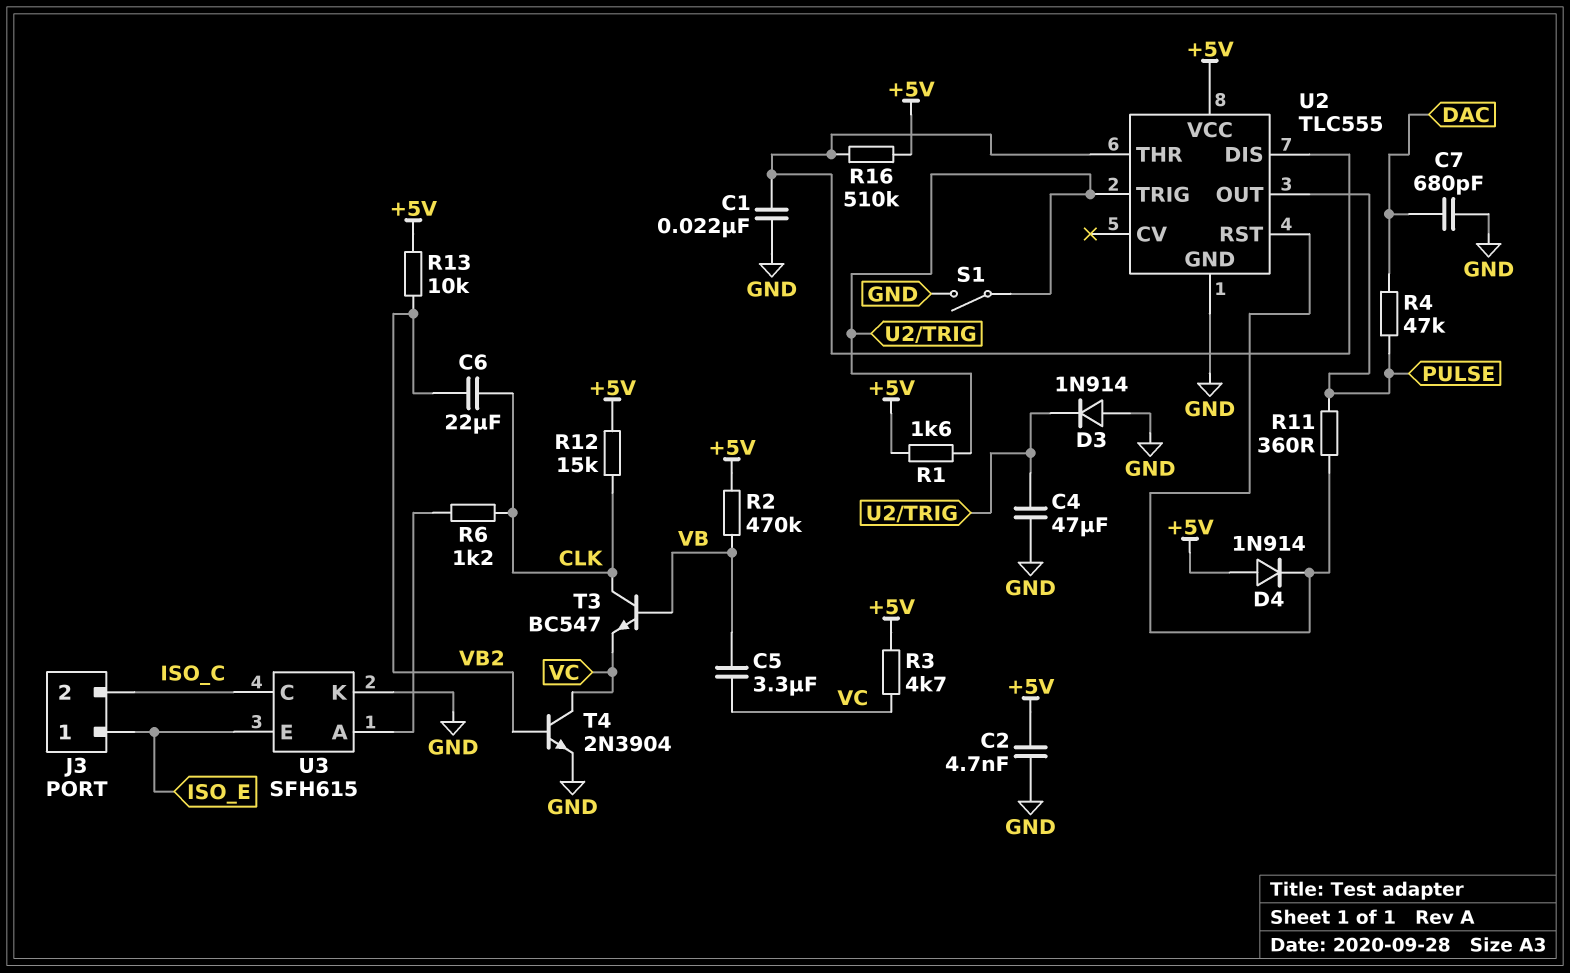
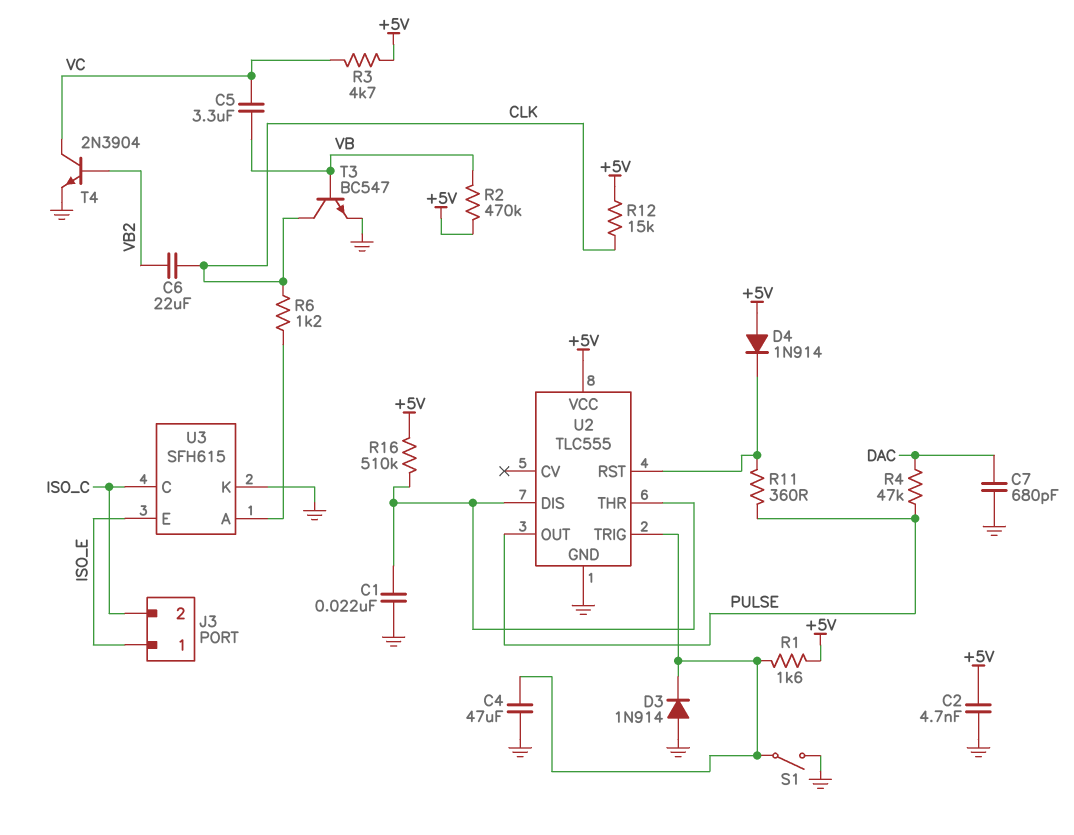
R13: 10k (+5V, VB2) -> none
T3: NPN BC547 (B VB, C CLK, E VC) -> NPN BC547 (B VB, C CLK, E GND)

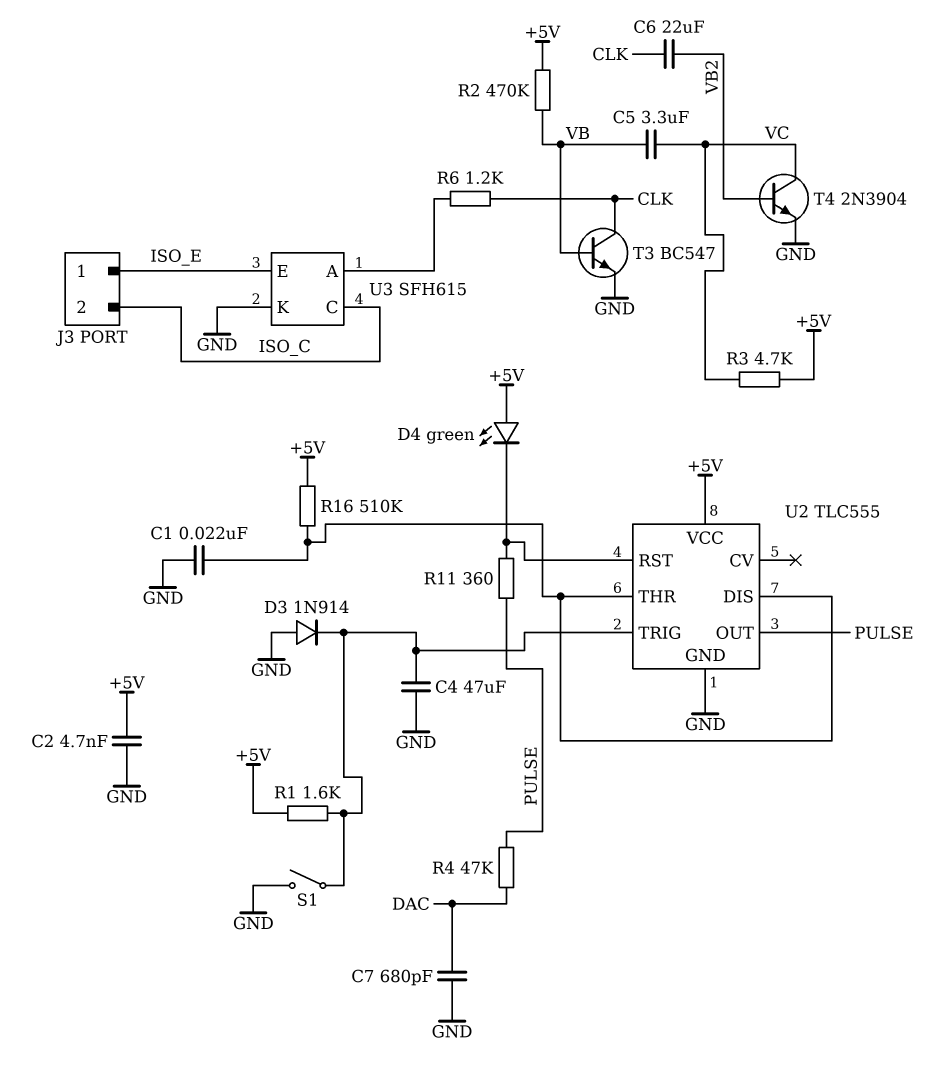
D4: diode 1N914 (A +5V, K U2/RST) -> LED green (A +5V, K U2/RST)
R12: 15k (+5V, CLK) -> none

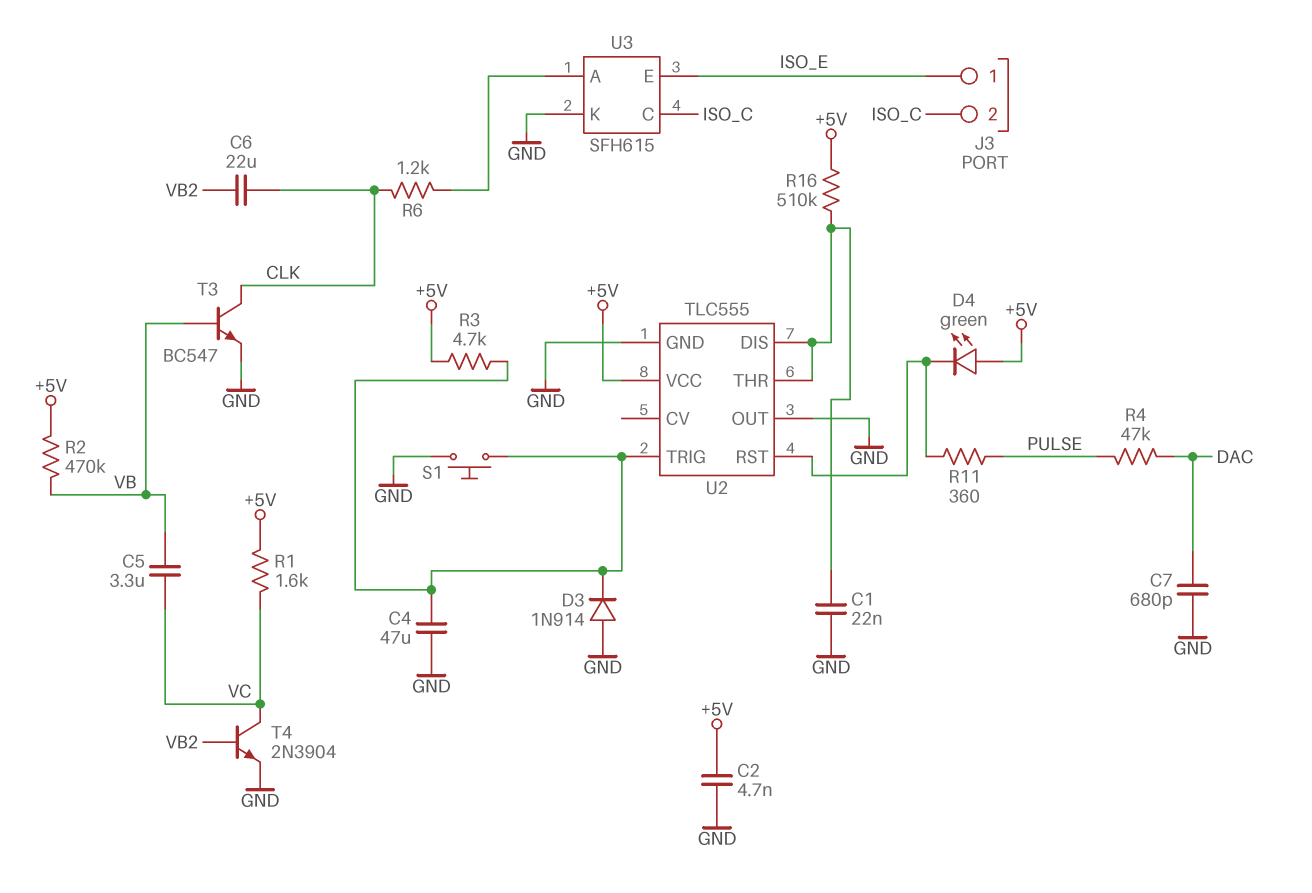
R1: 1.6k (+5V, U2/TRIG) -> 1.6k (+5V, VC)
R3: 4.7k (+5V, VC) -> 4.7k (+5V, U2/TRIG)
S1: switch (GND, U2/TRIG) -> button (GND, U2/TRIG)
U2 pin OUT: PULSE -> GND

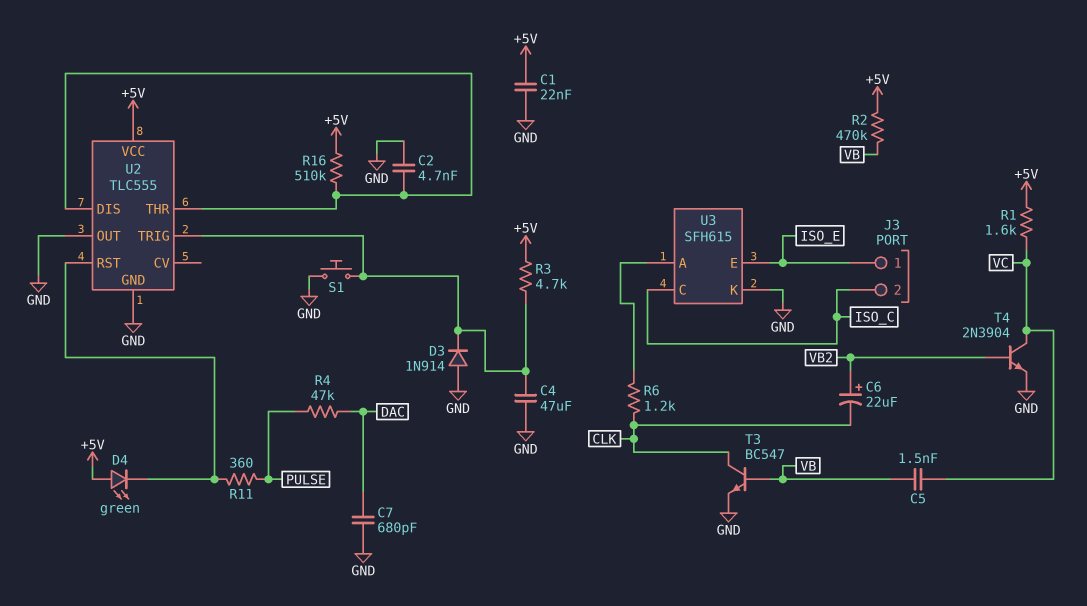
C1: 22nF (GND, U2/DIS) -> 22nF (+5V, GND)
C2: 4.7nF (+5V, GND) -> 4.7nF (GND, U2/DIS)
C5: 3.3uF (VB, VC) -> 1.5nF (VB, VC)
C6: 22uF (CLK, VB2) -> 22uF (plus VB2, minus CLK)

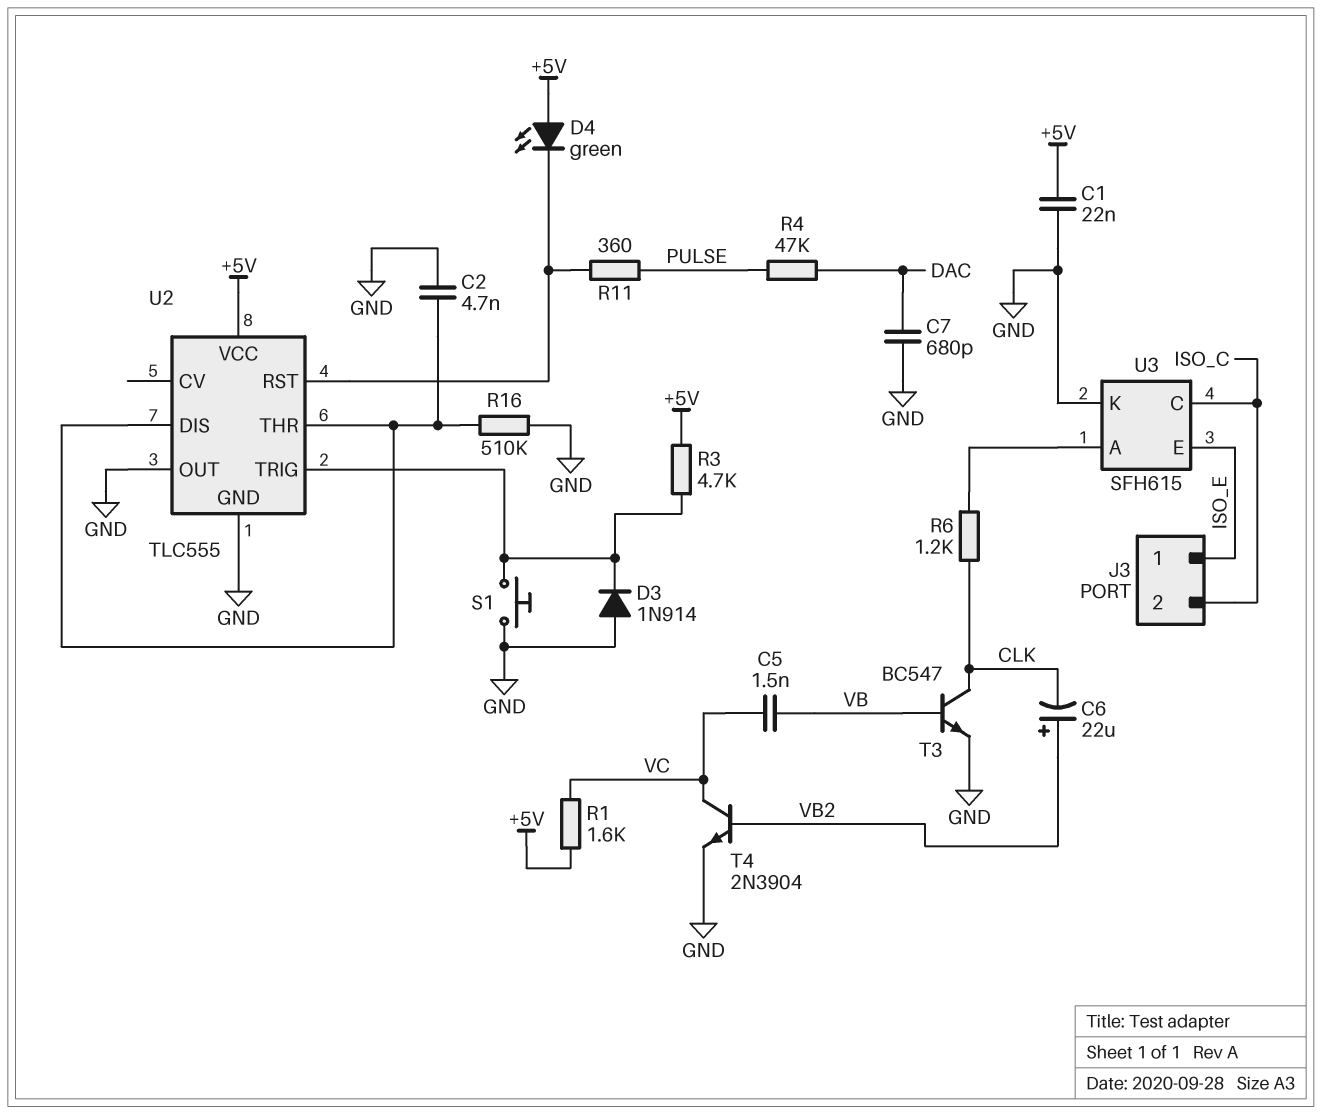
C4: 47uF (GND, U2/TRIG) -> none
R2: 470k (+5V, VB) -> none
R16: 510k (+5V, U2/DIS) -> 510k (GND, U2/DIS)

